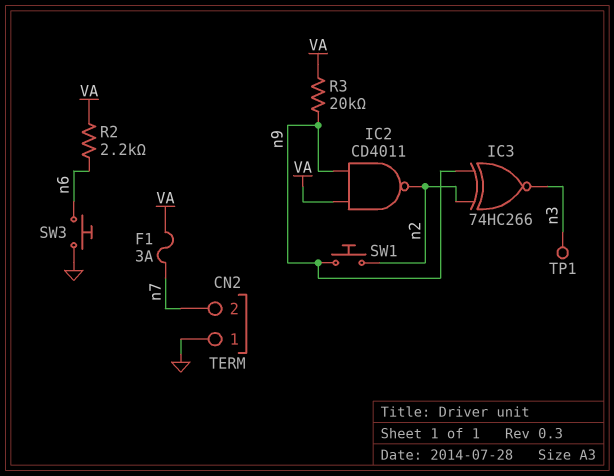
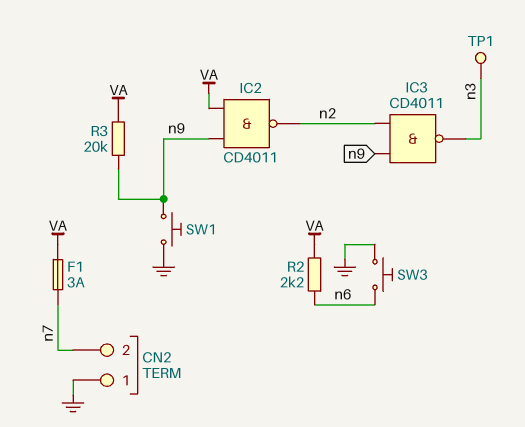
IC3: XNOR 74HC266 (in n2, in n9, out n3) -> NAND CD4011 (in n2, in n9, out n3)
SW1: button (n2, n9) -> button (GND, n9)

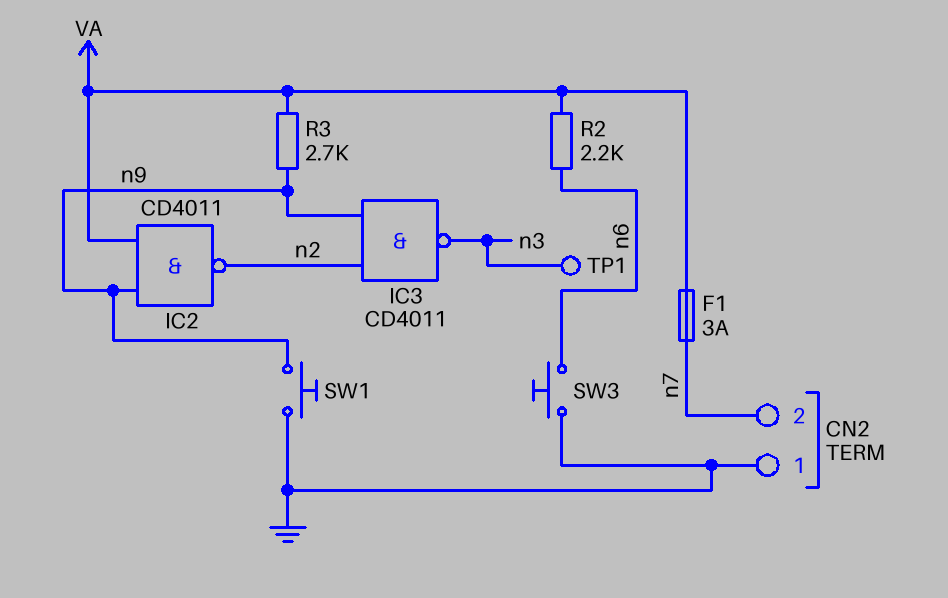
R3: 20k (VA, n9) -> 2.7k (VA, n9)

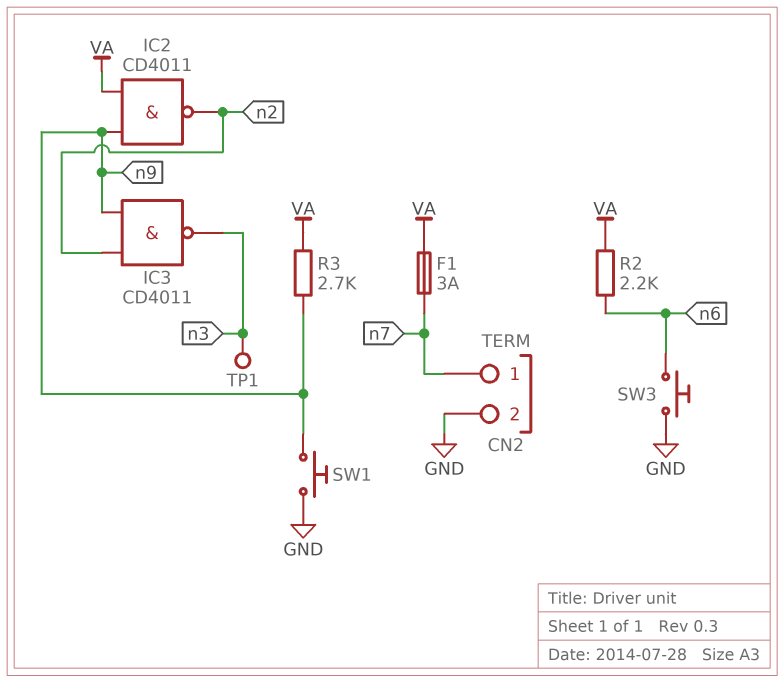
CN2 pin 1: GND -> n7
CN2 pin 2: n7 -> GND

